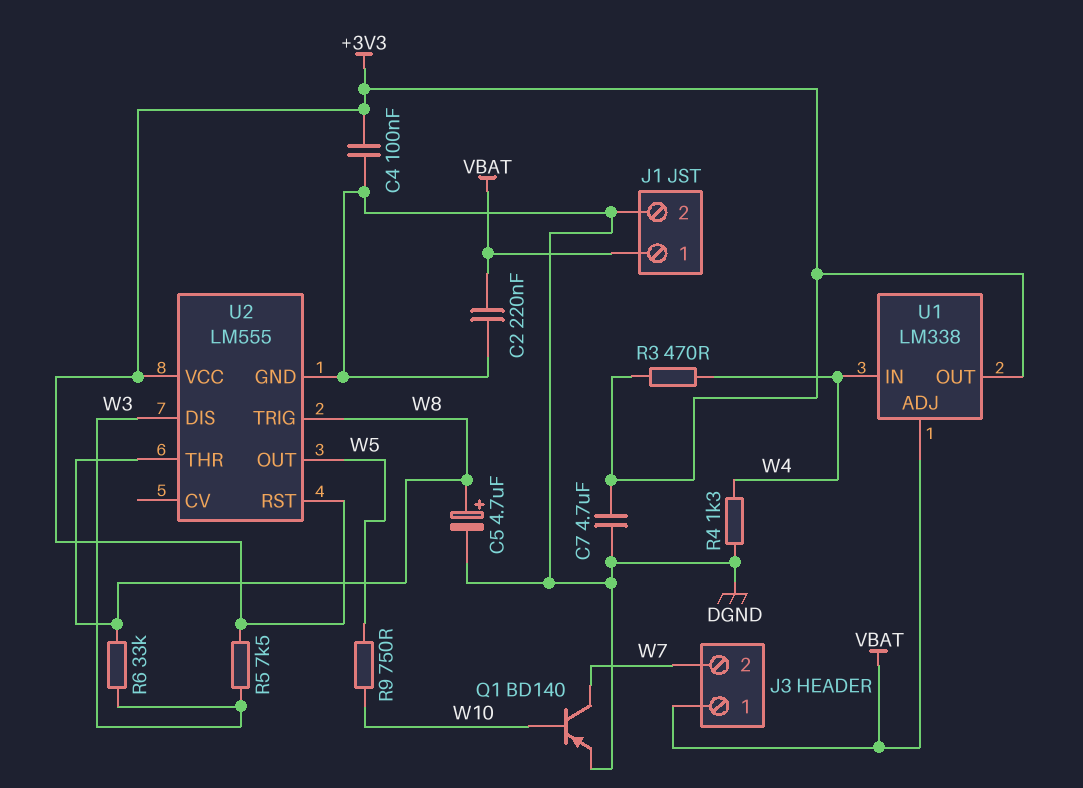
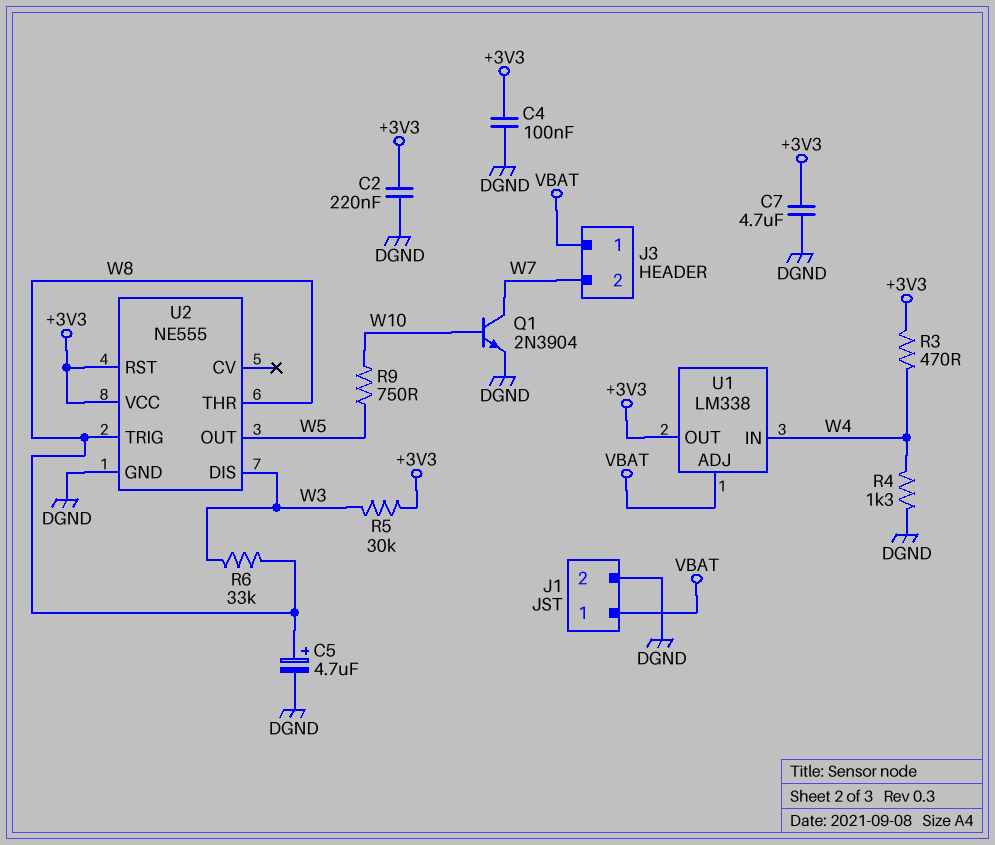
C2: 220nF (DGND, VBAT) -> 220nF (+3V3, DGND)
Q1: PNP BD140 (B W10, C W7, E DGND) -> NPN 2N3904 (B W10, C W7, E DGND)
R5: 7.5k (+3V3, W3) -> 30k (+3V3, W3)
U2: LM555 -> NE555

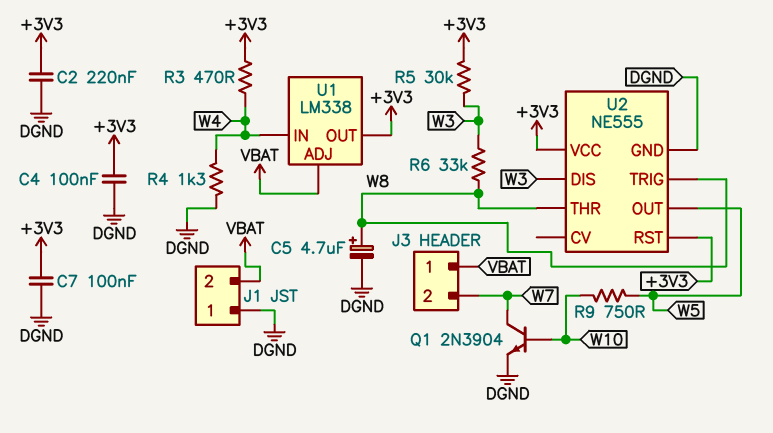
C7: 4.7uF (+3V3, DGND) -> 100nF (+3V3, DGND)
J1 pin 1: VBAT -> DGND
J1 pin 2: DGND -> VBAT

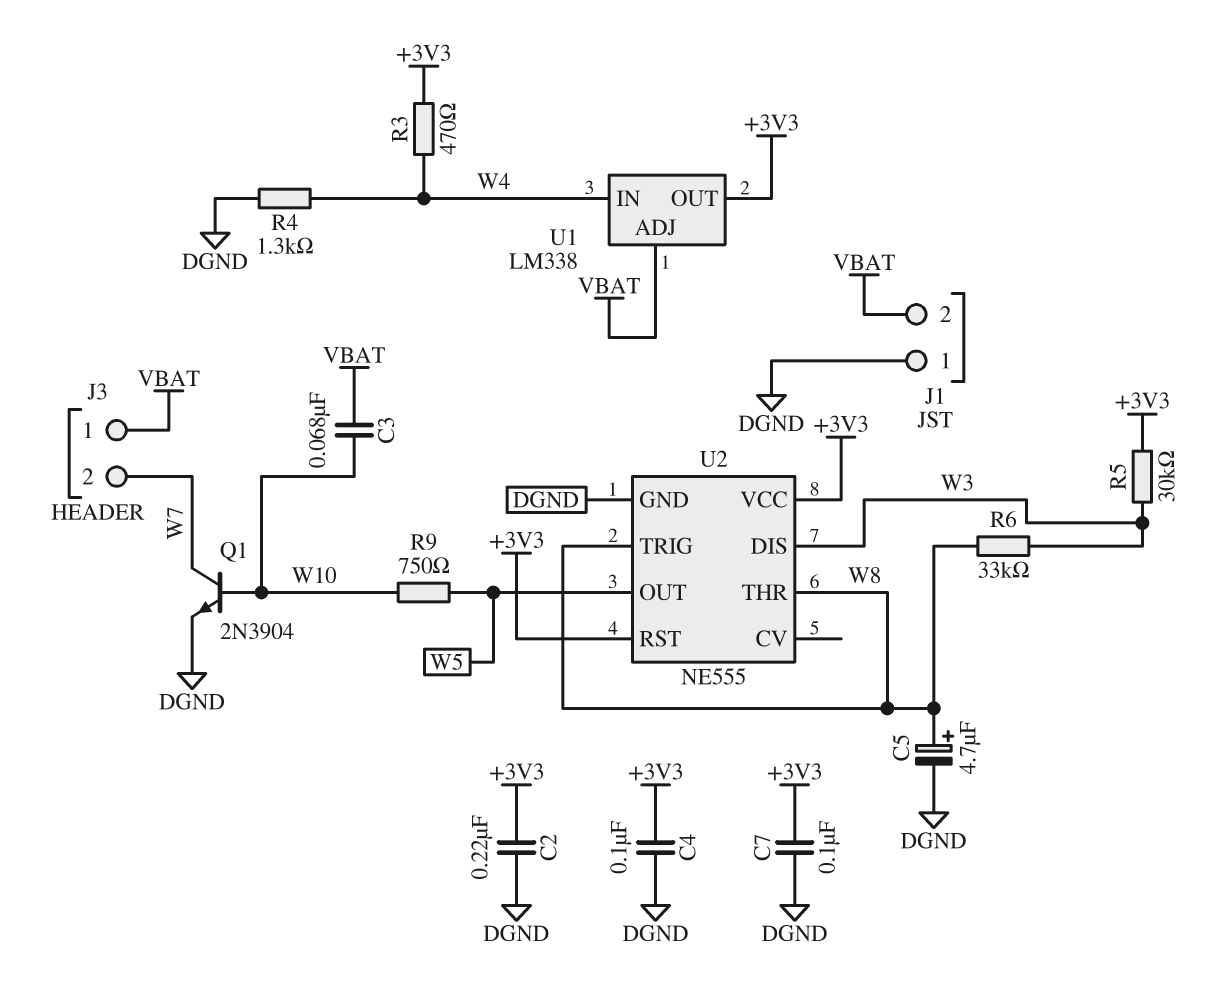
C3: none -> 68nF (VBAT, W10)

